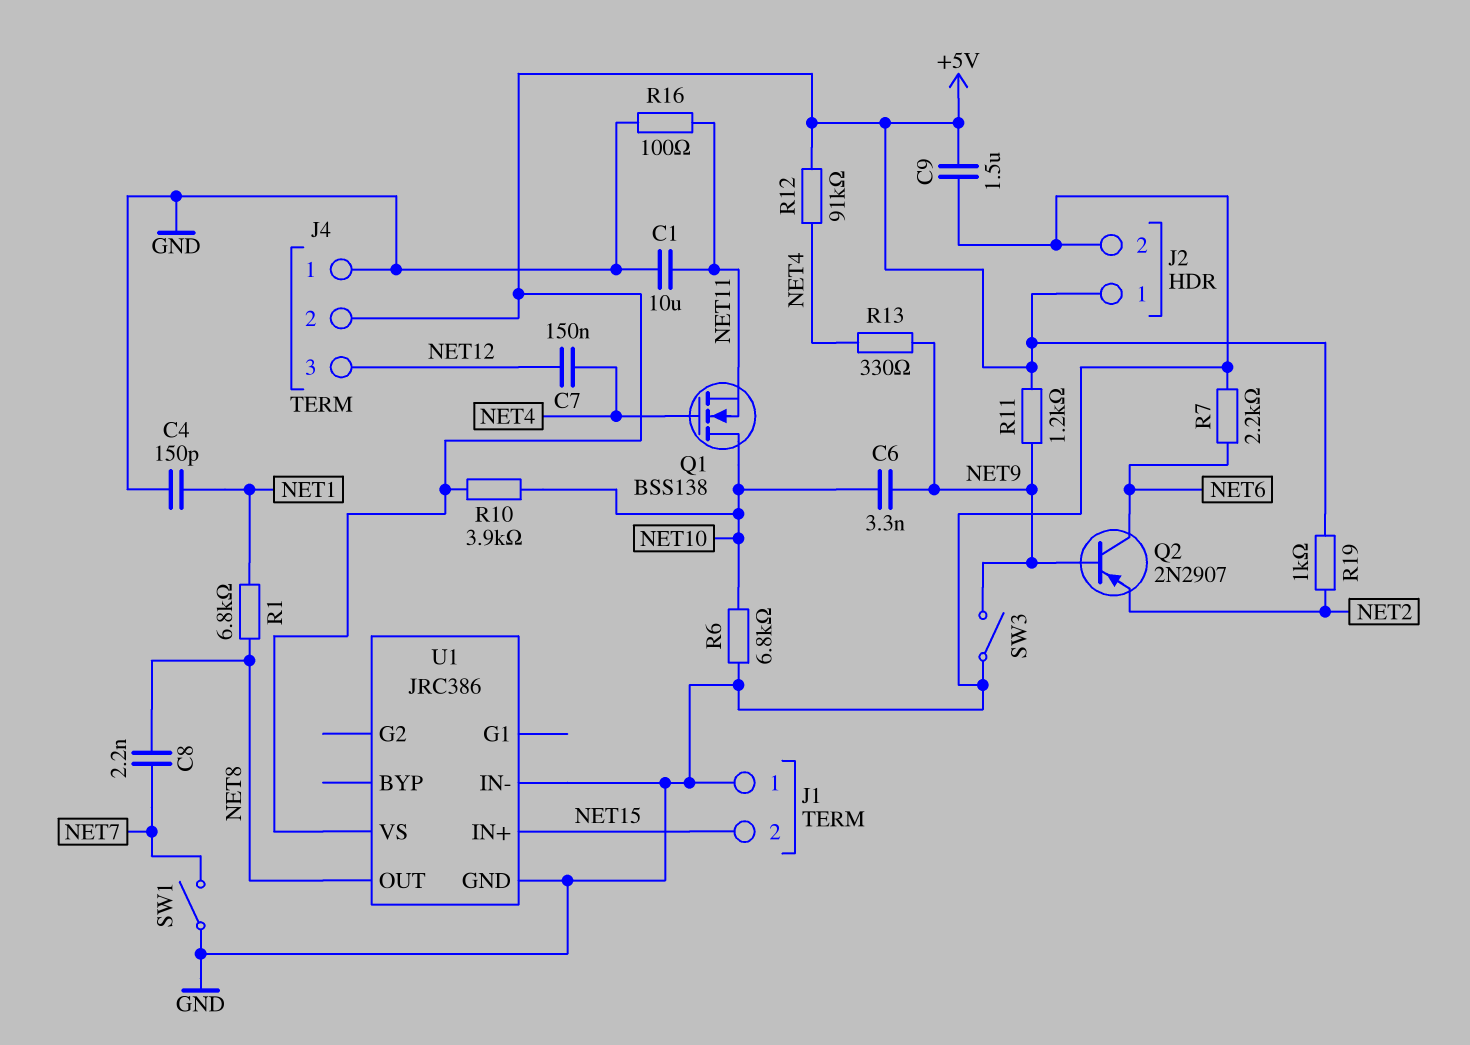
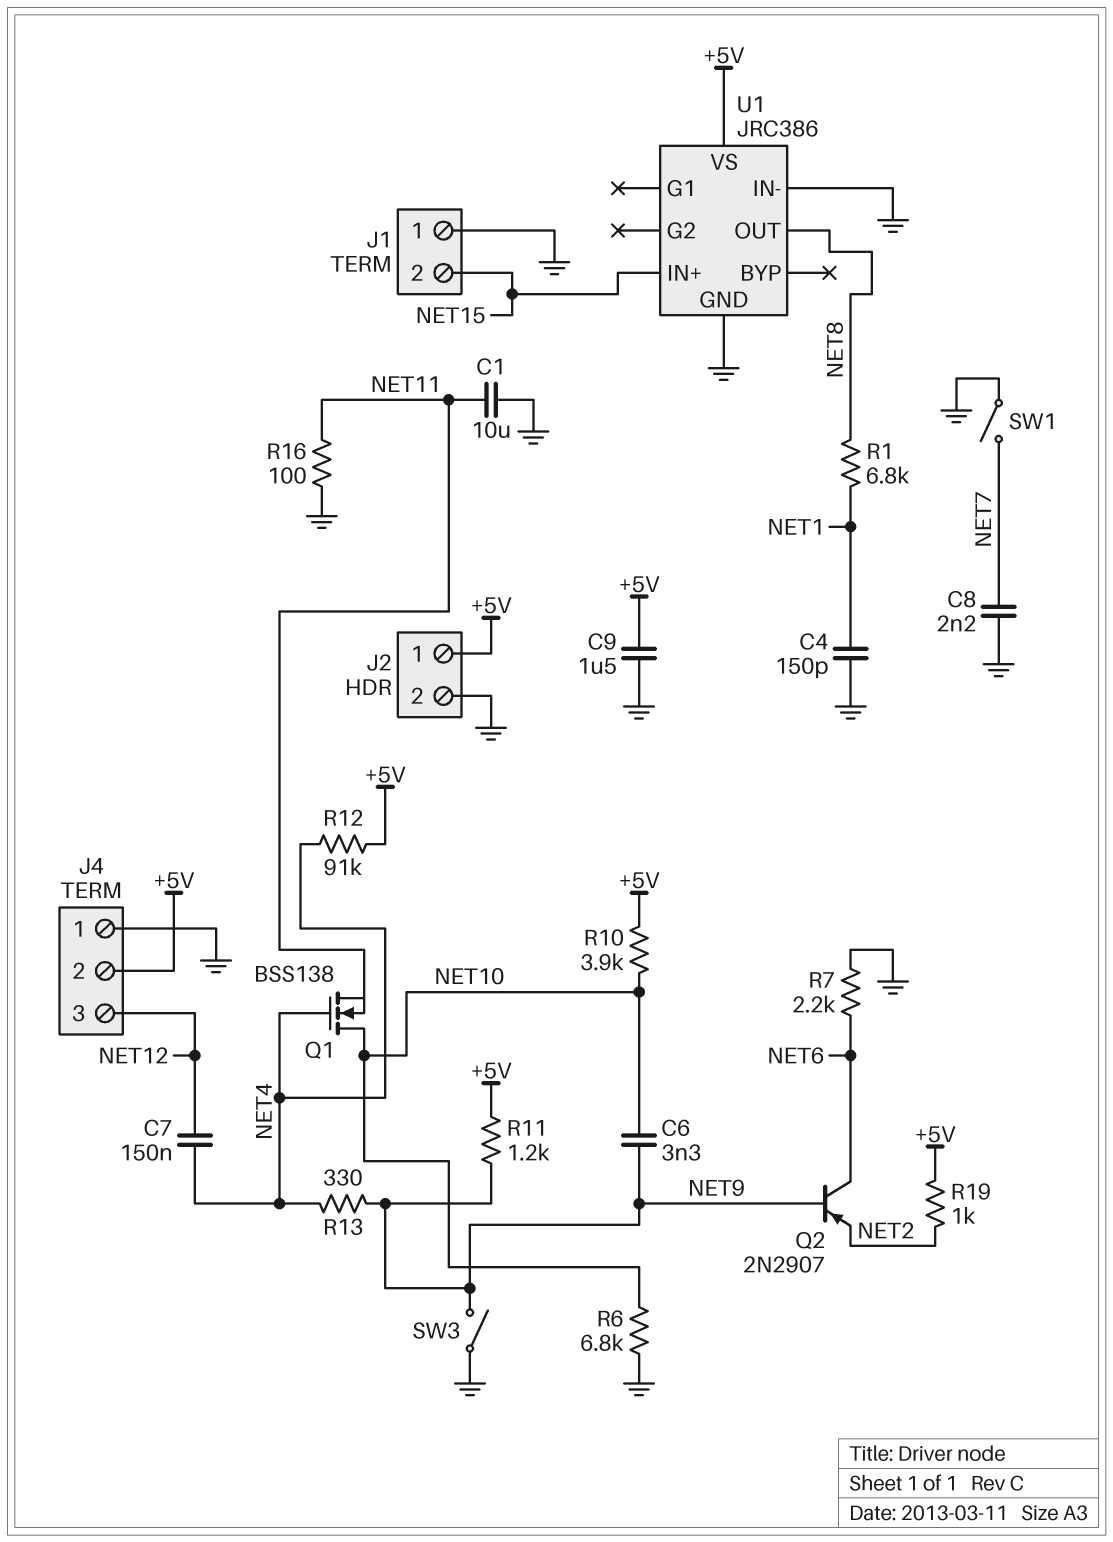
C8: 2.2nF (NET7, NET8) -> 2.2nF (GND, NET7)

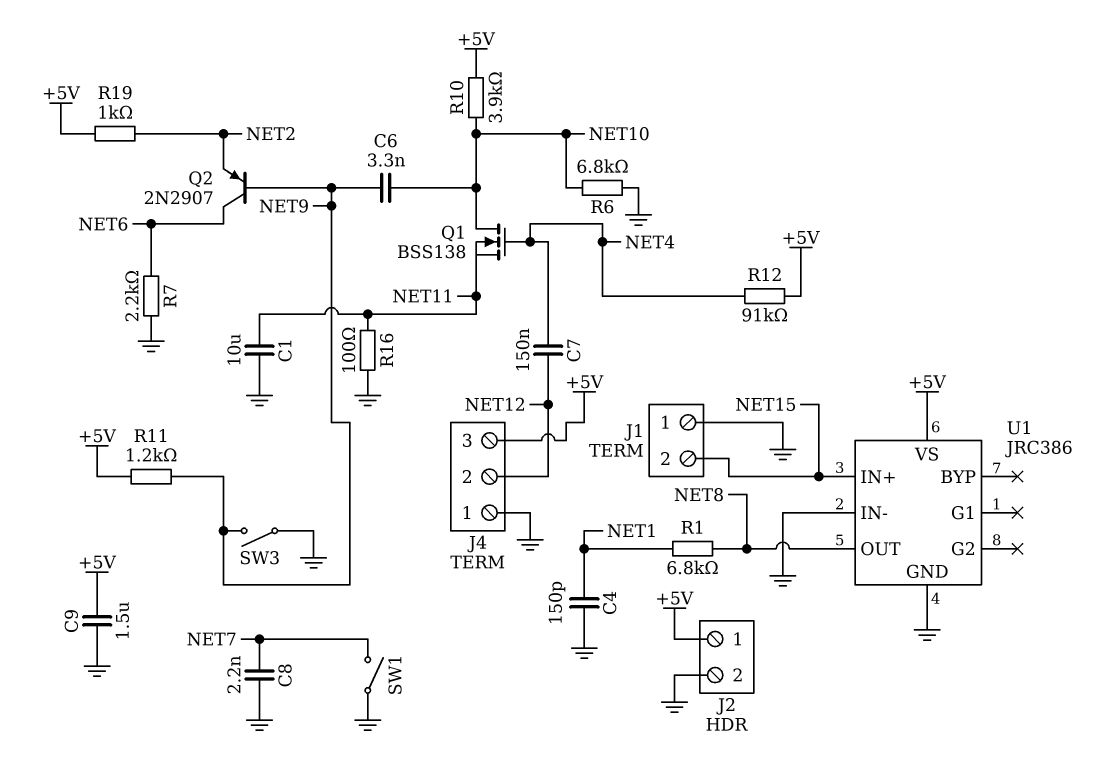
J4 pin 2: +5V -> NET12
J4 pin 3: NET12 -> +5V
R13: 330 (NET4, NET9) -> none

